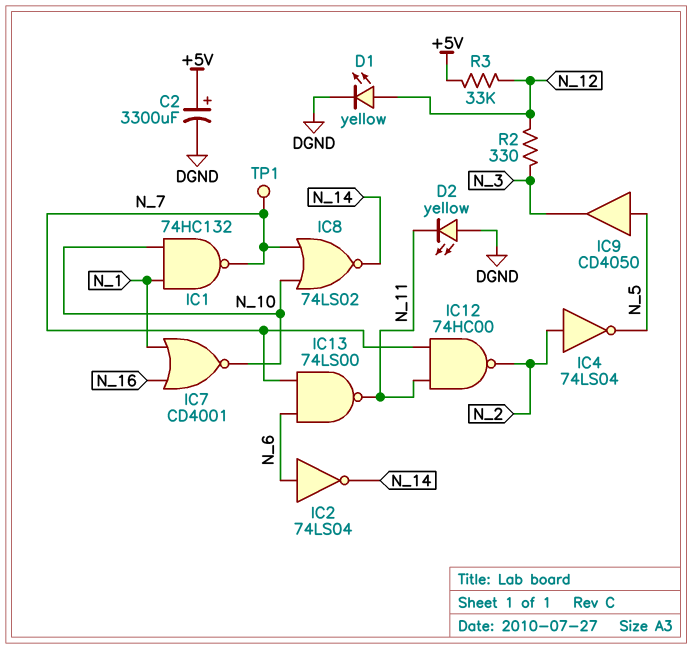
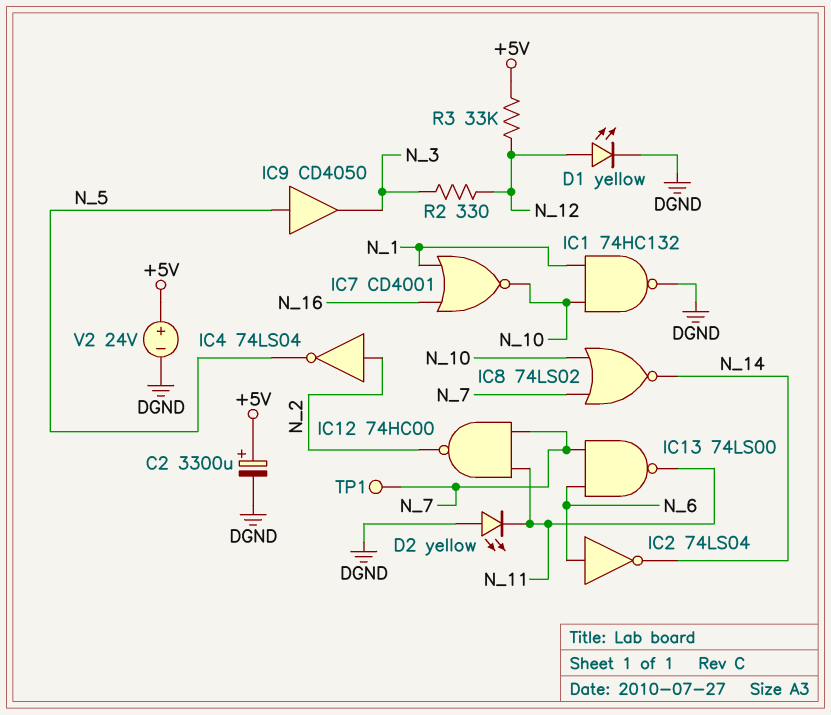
IC1: NAND 74HC132 (in N_1, in N_10, out N_7) -> NAND 74HC132 (in N_1, in N_10, out DGND)
V2: none -> 24V (plus +5V, minus DGND)

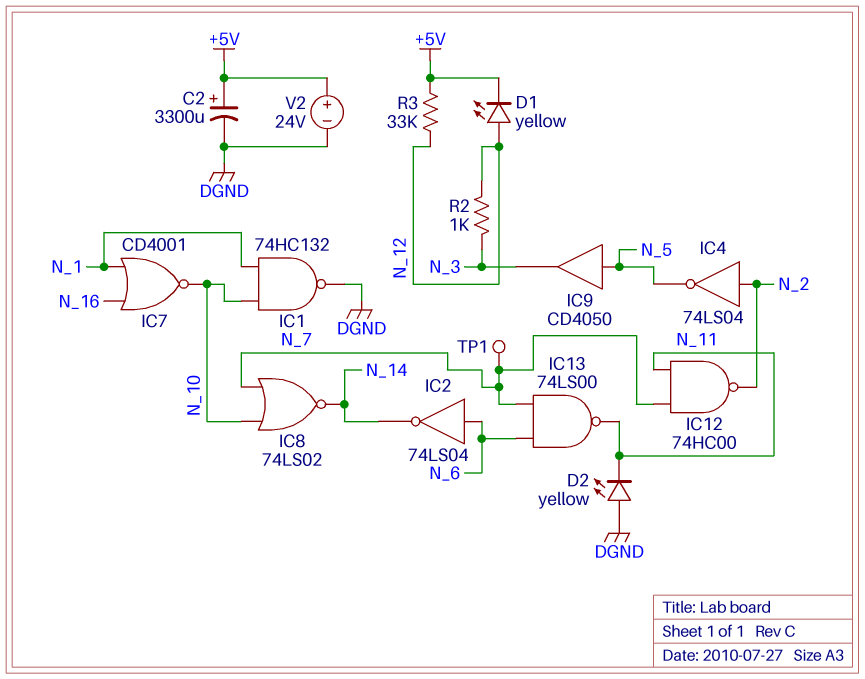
D1: LED yellow (A N_12, K DGND) -> LED yellow (A N_12, K +5V)
R2: 330 (N_3, N_12) -> 1k (N_3, N_12)

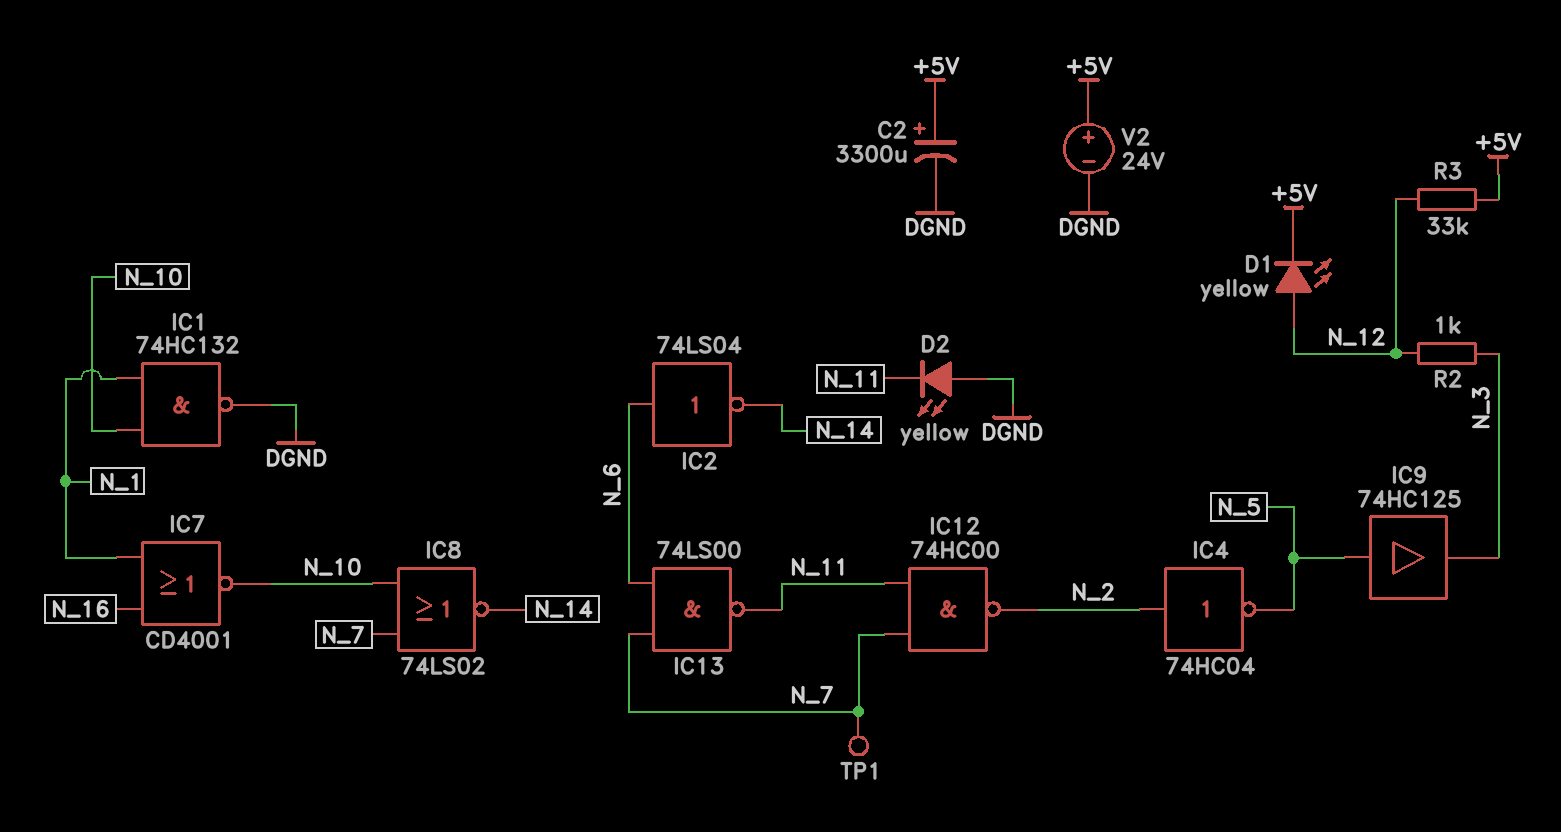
IC4: NOT 74LS04 (in N_2, out N_5) -> NOT 74HC04 (in N_2, out N_5)
IC9: buffer CD4050 (in N_5, out N_3) -> buffer 74HC125 (in N_5, out N_3)

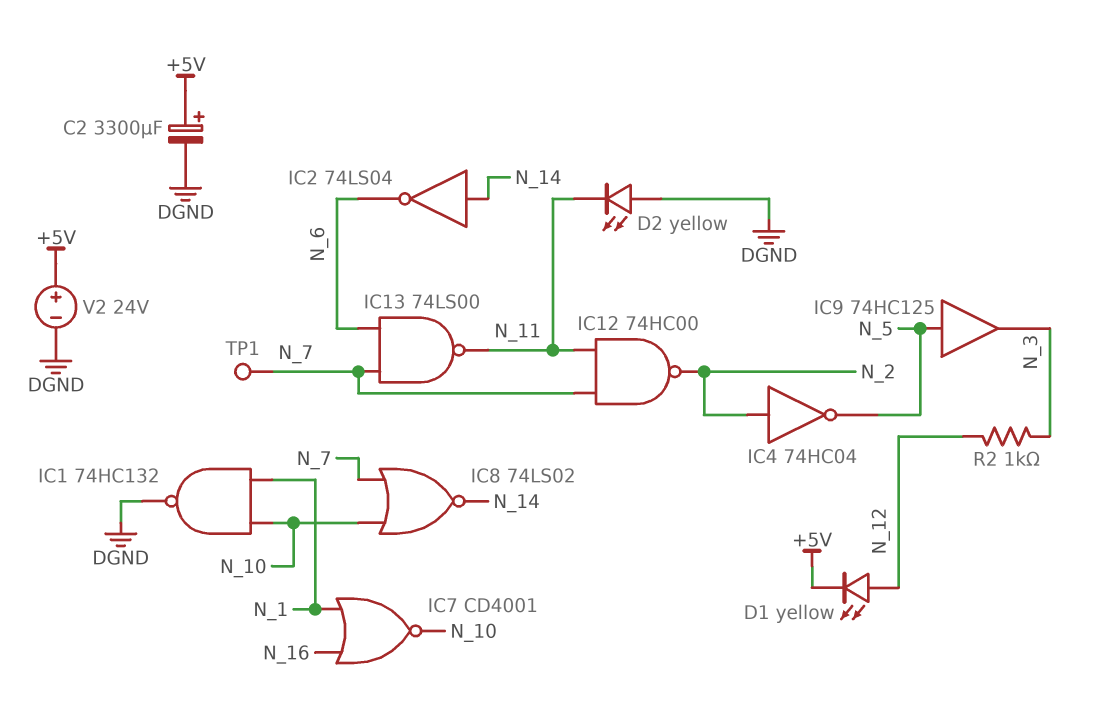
IC2: NOT 74LS04 (in N_6, out N_14) -> NOT 74LS04 (in N_14, out N_6)
R3: 33k (+5V, N_12) -> none

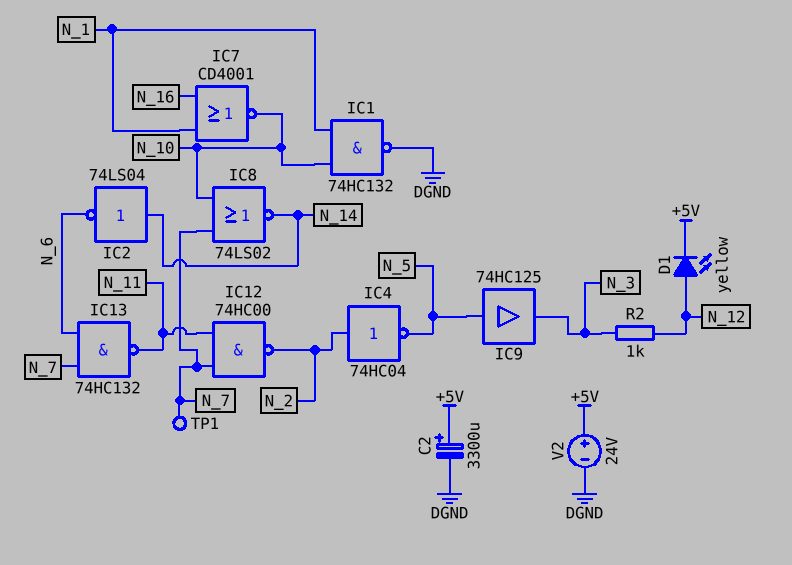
D2: LED yellow (A DGND, K N_11) -> none
IC13: NAND 74LS00 (in N_6, in N_7, out N_11) -> NAND 74HC132 (in N_6, in N_7, out N_11)

